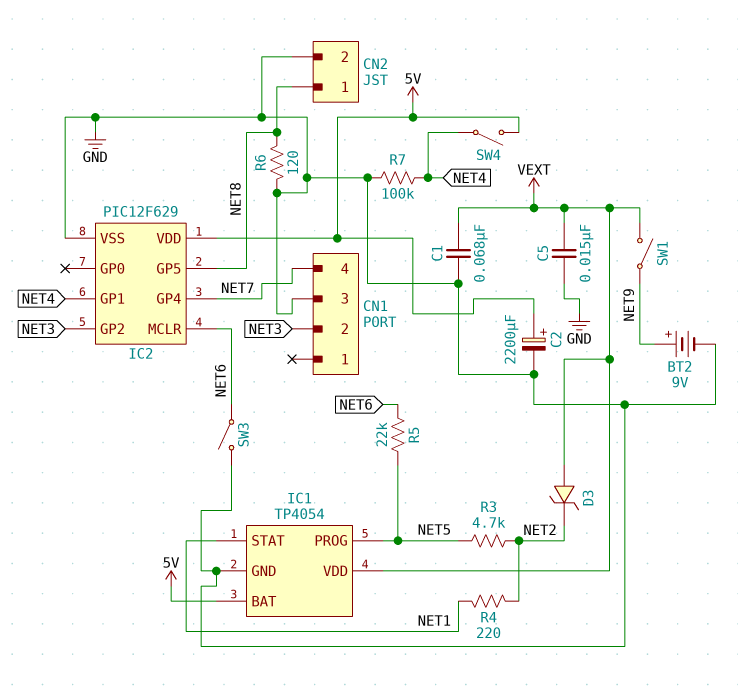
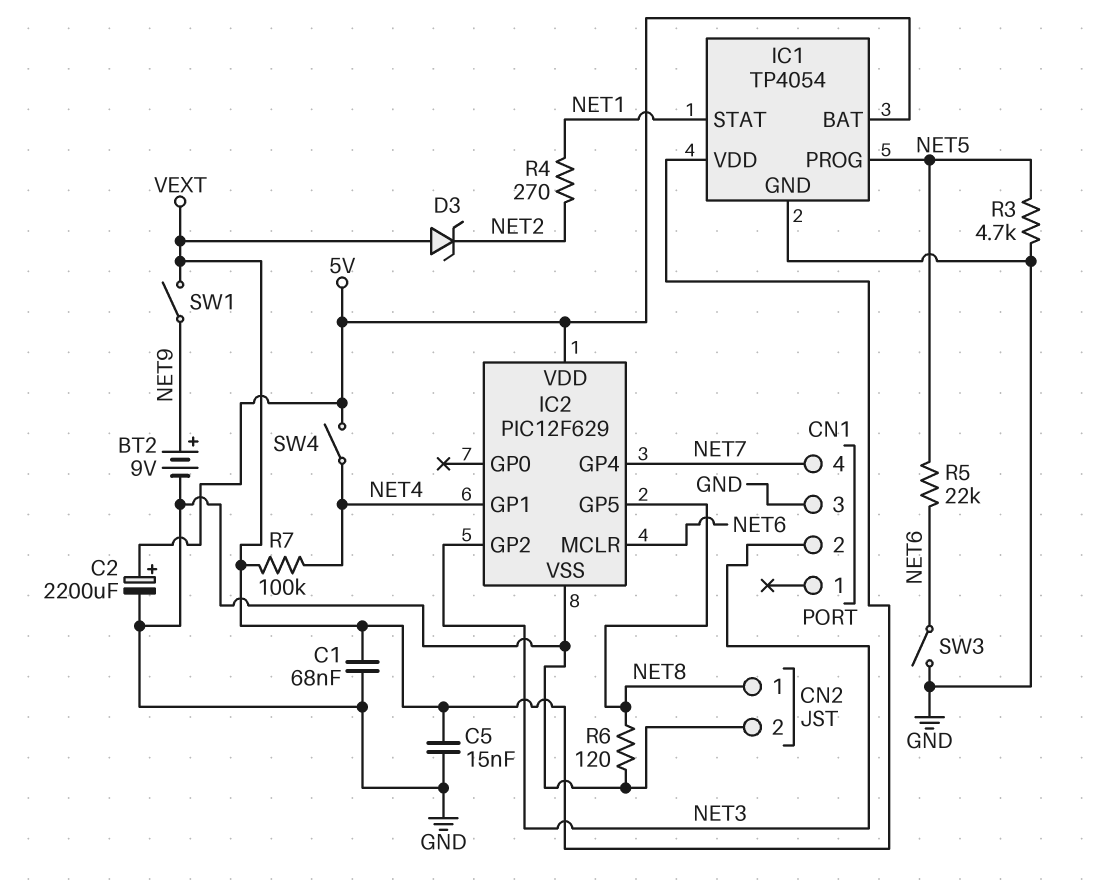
R3: 4.7k (NET2, NET5) -> 4.7k (GND, NET5)
R4: 220 (NET1, NET2) -> 270 (NET1, NET2)
R7: 100k (GND, NET4) -> 100k (NET4, VEXT)

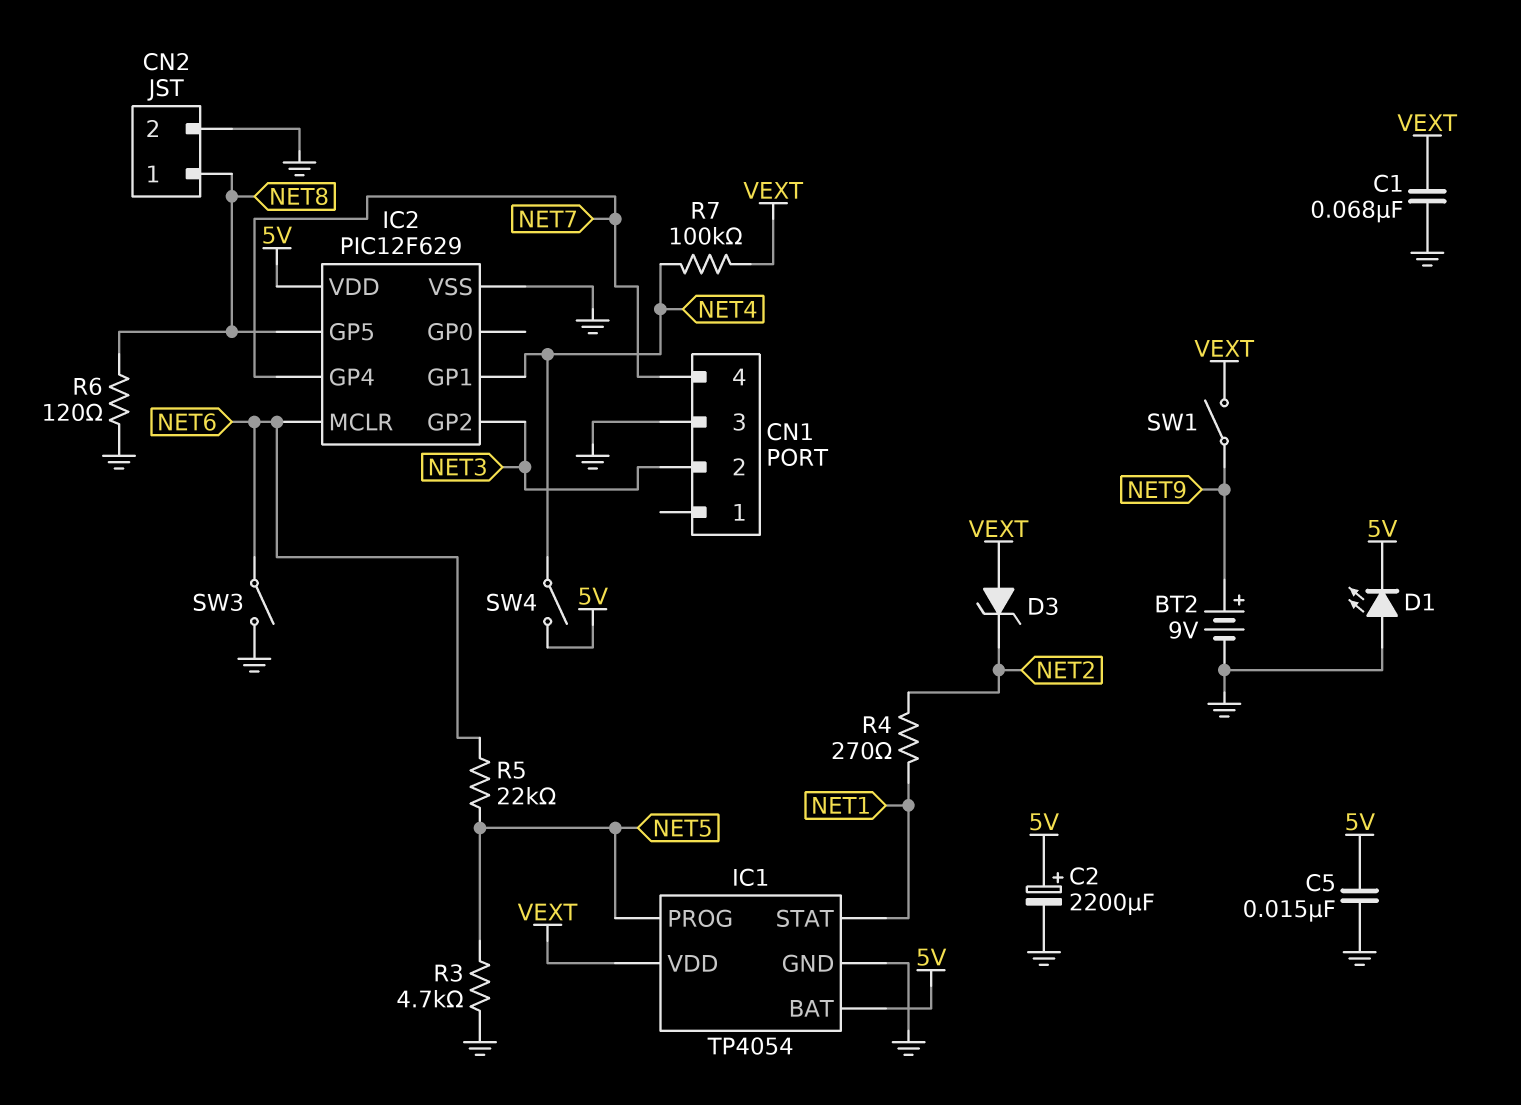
C5: 15nF (GND, VEXT) -> 15nF (5V, GND)
D1: none -> LED (A GND, K 5V)

